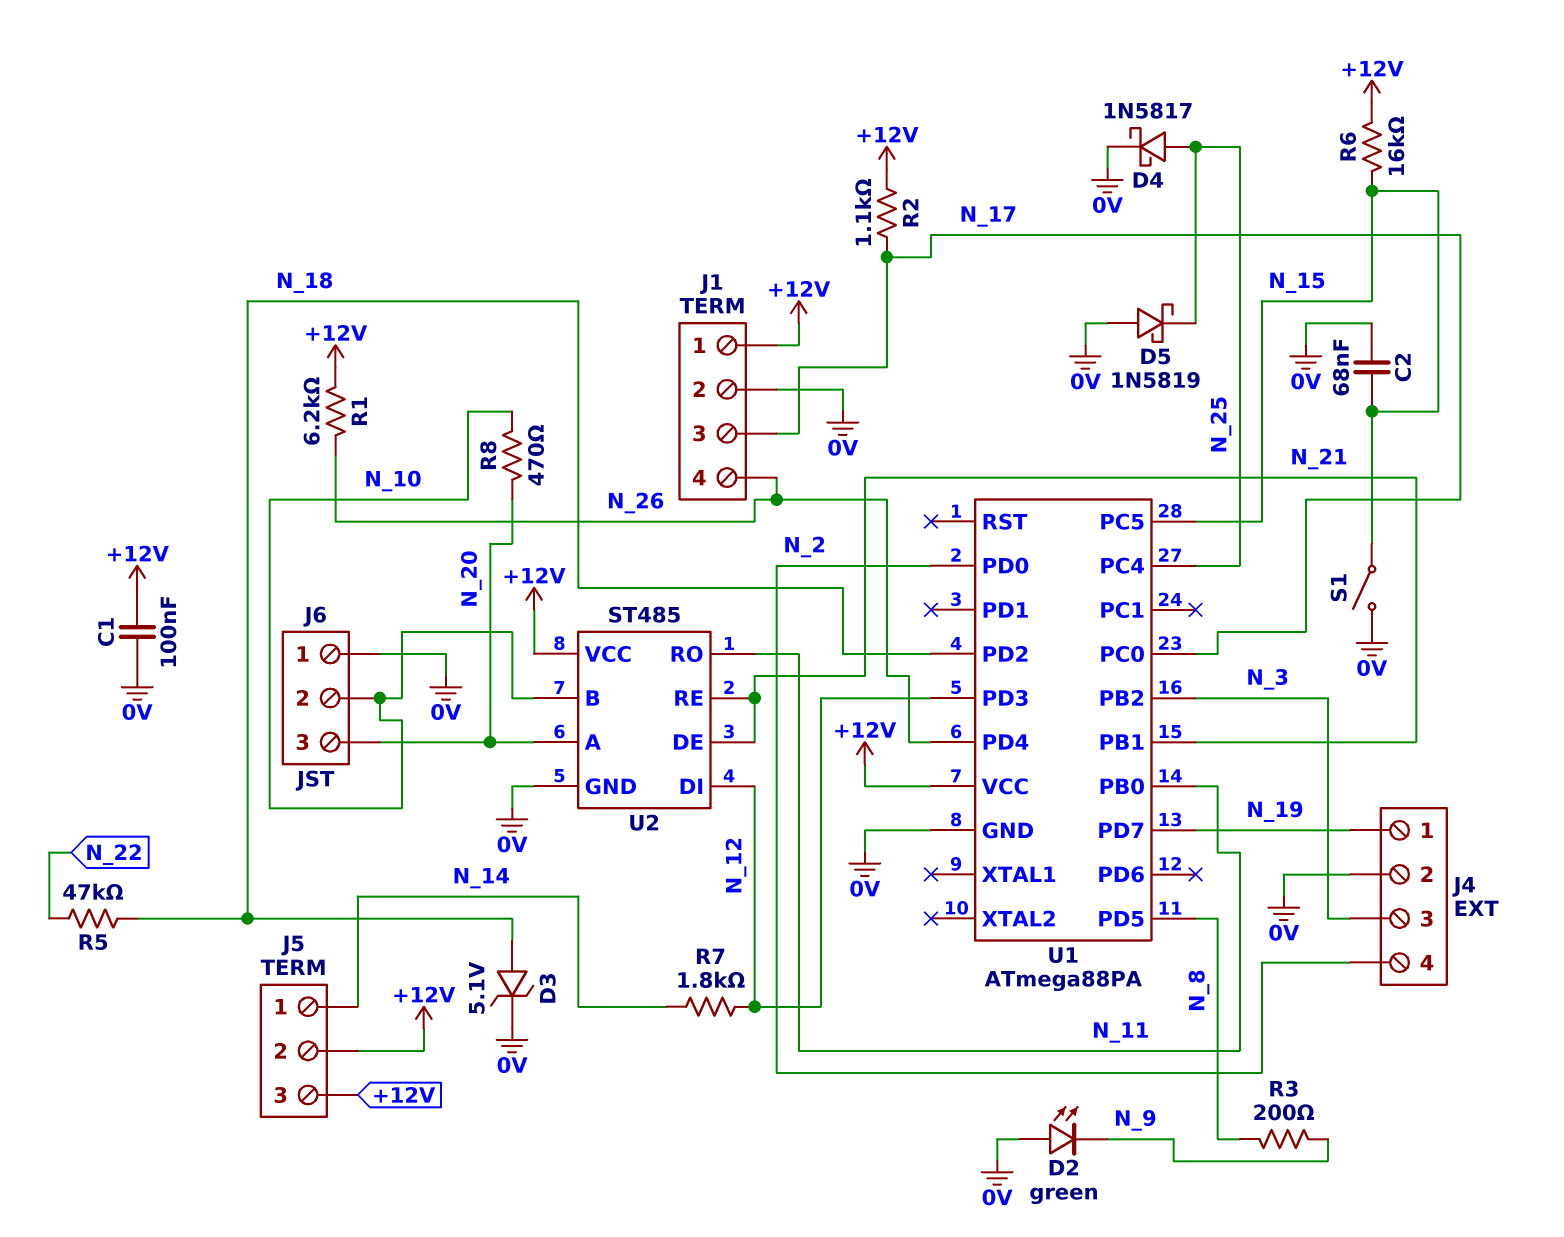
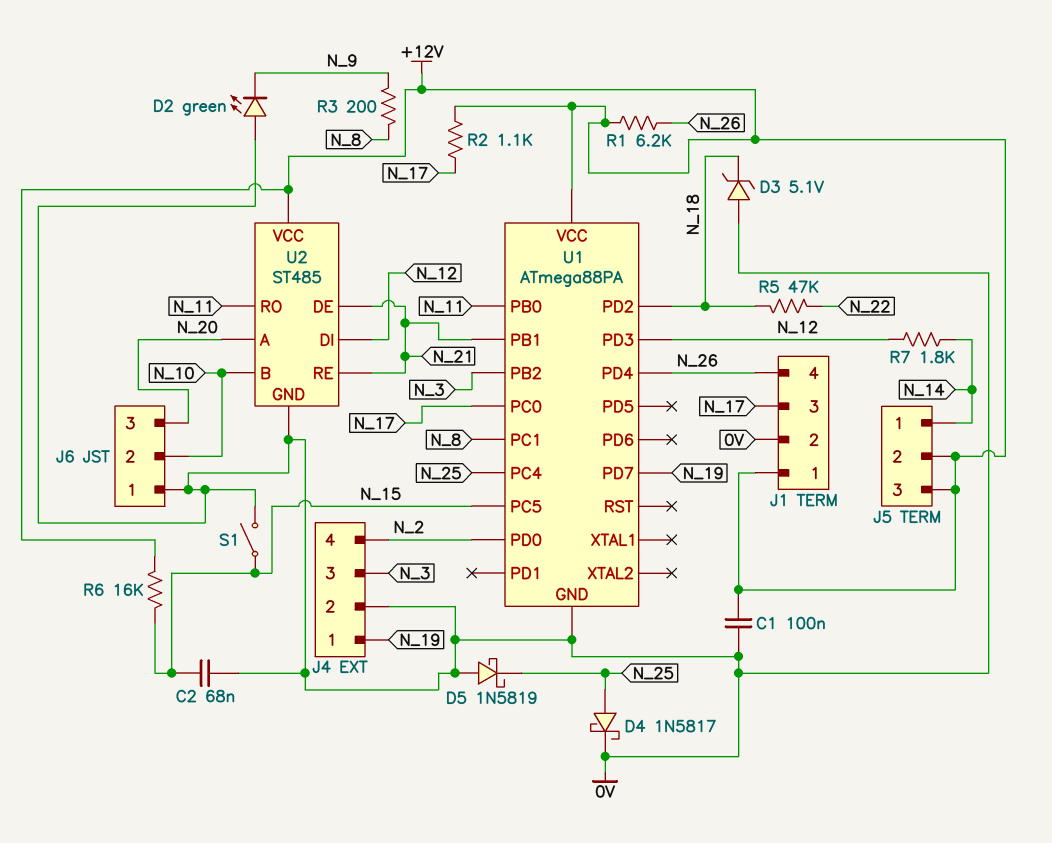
D3: zener 5.1V (A N_18, K 0V) -> zener 5.1V (A 0V, K N_18)
R8: 470 (N_10, N_20) -> none
U1 pin PC1: none -> N_8
U1 pin PD5: N_8 -> none

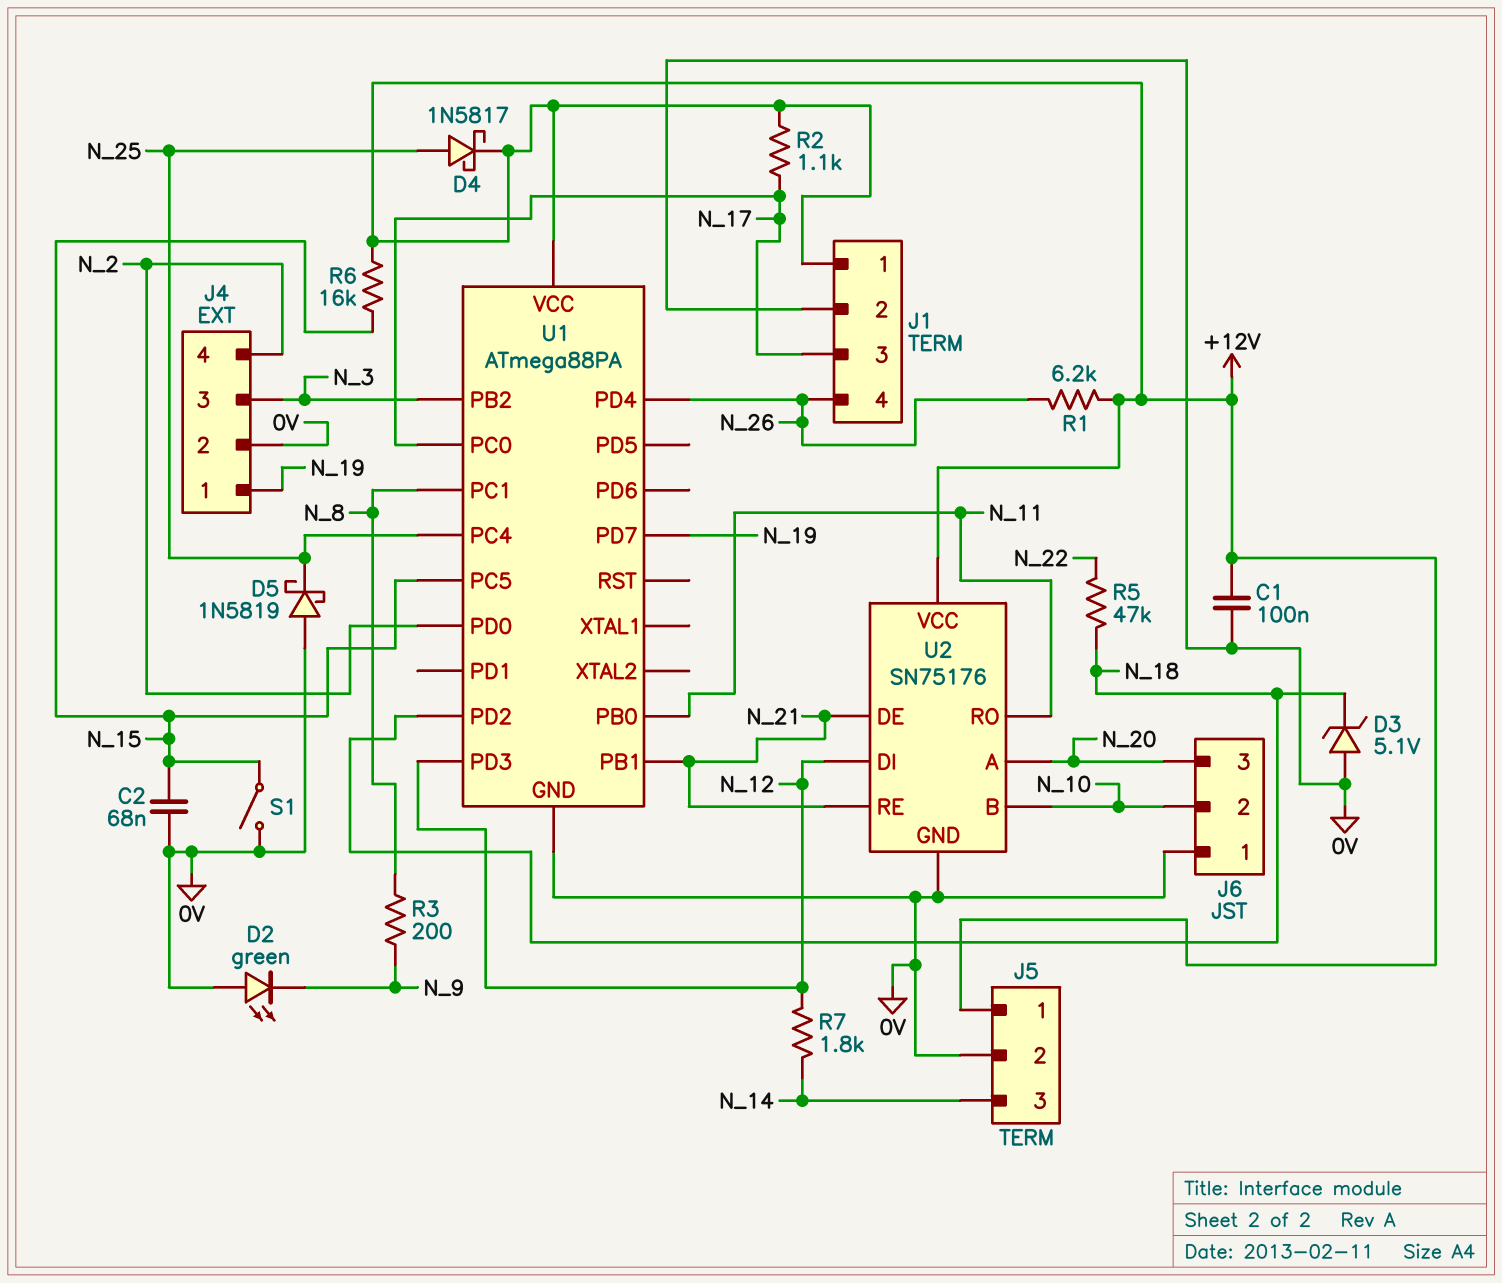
D4: schottky 1N5817 (A N_25, K 0V) -> schottky 1N5817 (A N_25, K +12V)
J5 pin 1: N_14 -> +12V
J5 pin 2: +12V -> 0V
J5 pin 3: +12V -> N_14
U2: ST485 -> SN75176

